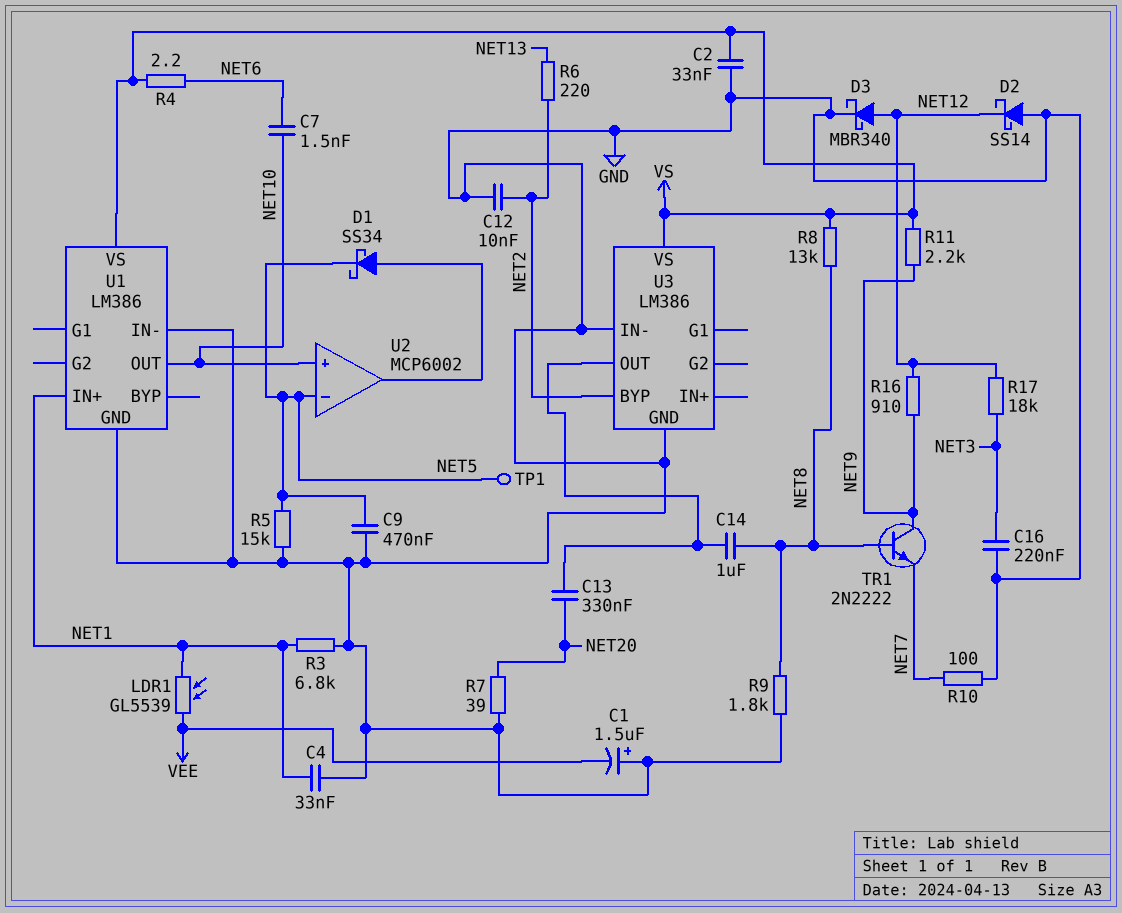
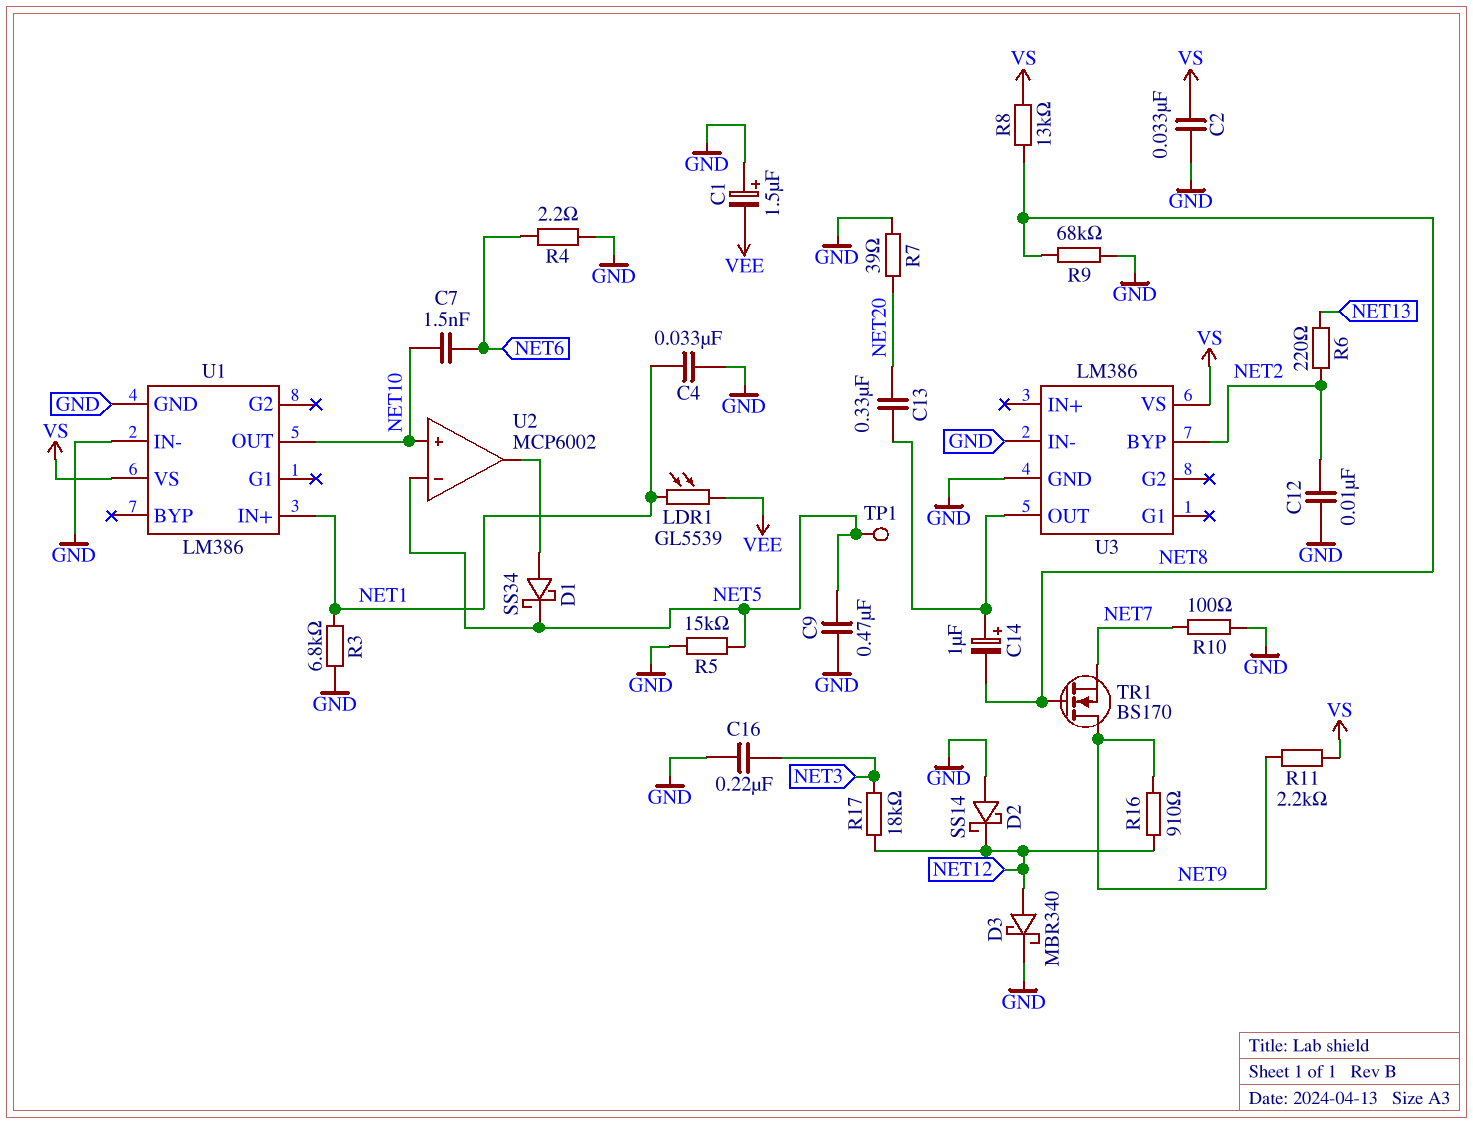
C14: 1uF (NET8, U3/OUT) -> 1uF (plus U3/OUT, minus NET8)
R4: 2.2 (NET6, VS) -> 2.2 (GND, NET6)
R9: 1.8k (GND, NET8) -> 68k (GND, NET8)
TR1: NPN 2N2222 (B NET8, C NET9, E NET7) -> NMOS BS170 (G NET8, D NET9, S NET7)

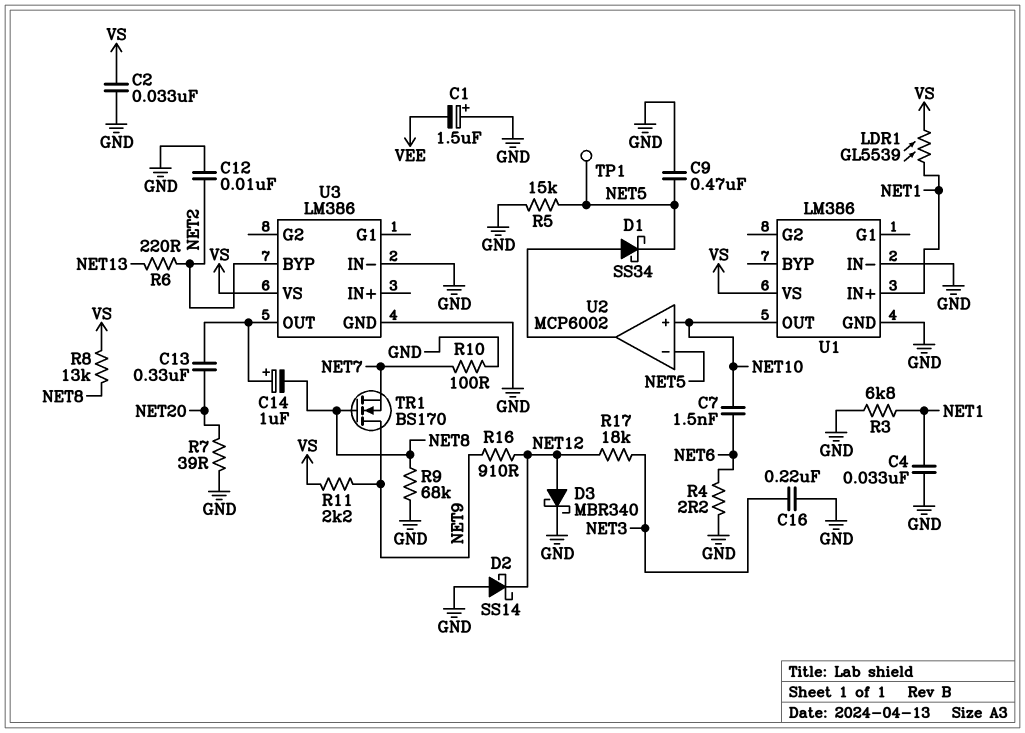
LDR1: GL5539 (NET1, VEE) -> GL5539 (NET1, VS)

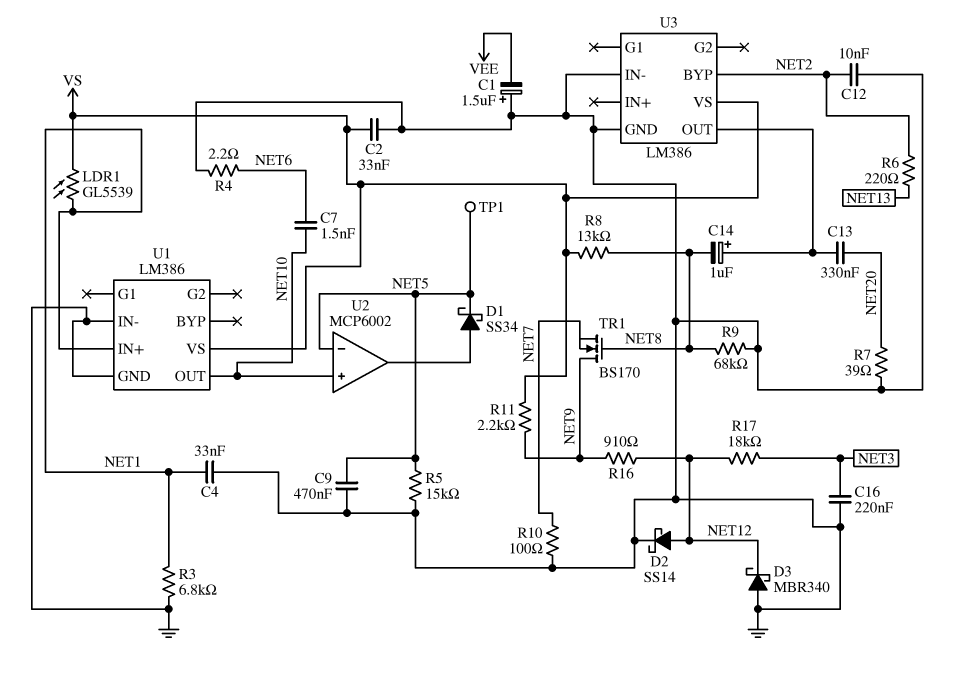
D2: schottky SS14 (A GND, K NET12) -> schottky SS14 (A NET12, K GND)
D3: schottky MBR340 (A NET12, K GND) -> schottky MBR340 (A GND, K NET12)

